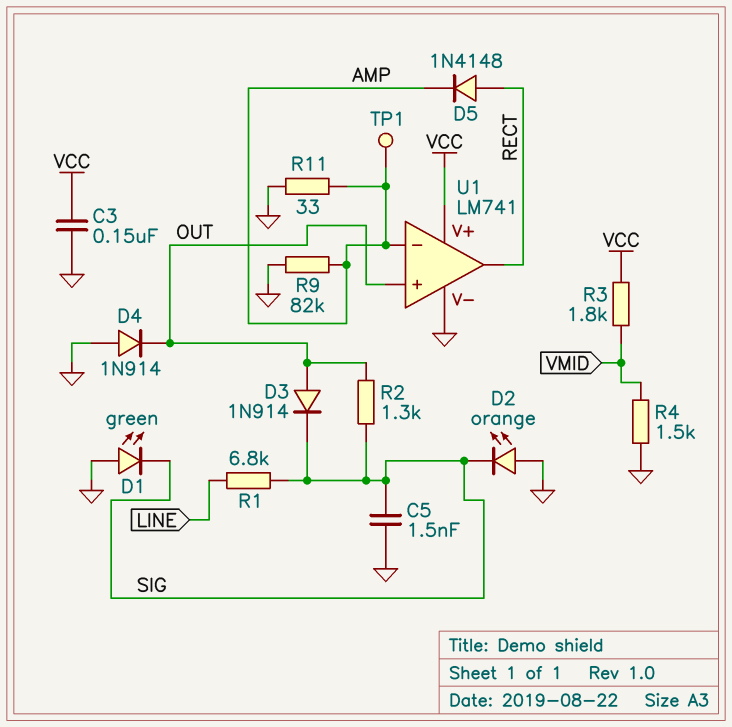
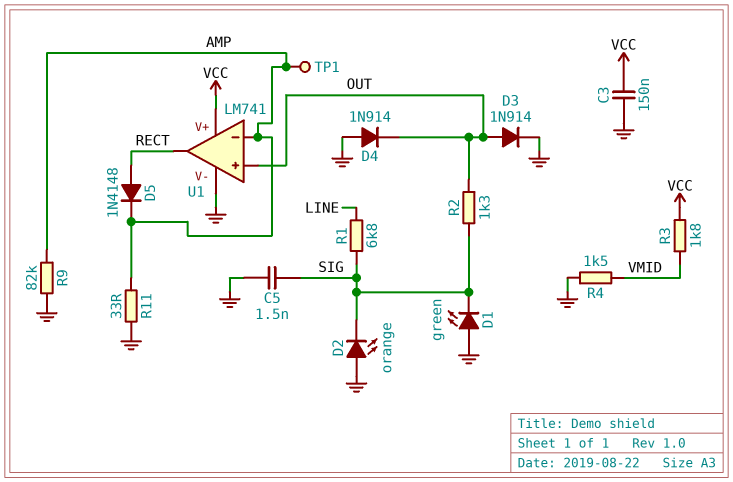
D3: diode 1N914 (A OUT, K SIG) -> diode 1N914 (A OUT, K GND)

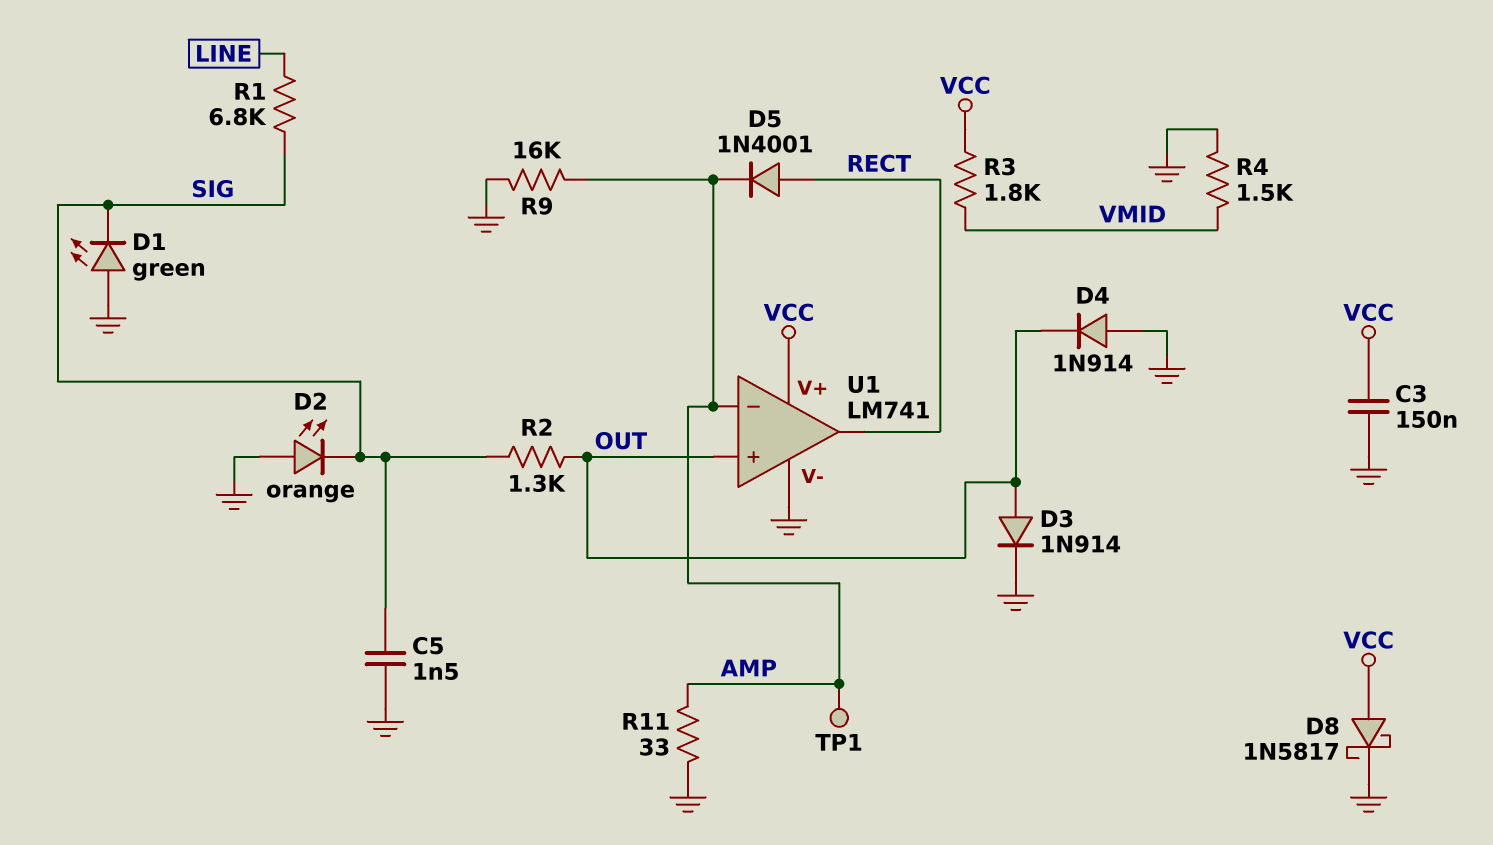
D5: diode 1N4148 (A RECT, K AMP) -> diode 1N4001 (A RECT, K AMP)
D8: none -> schottky 1N5817 (A VCC, K GND)
R9: 82k (AMP, GND) -> 16k (AMP, GND)

